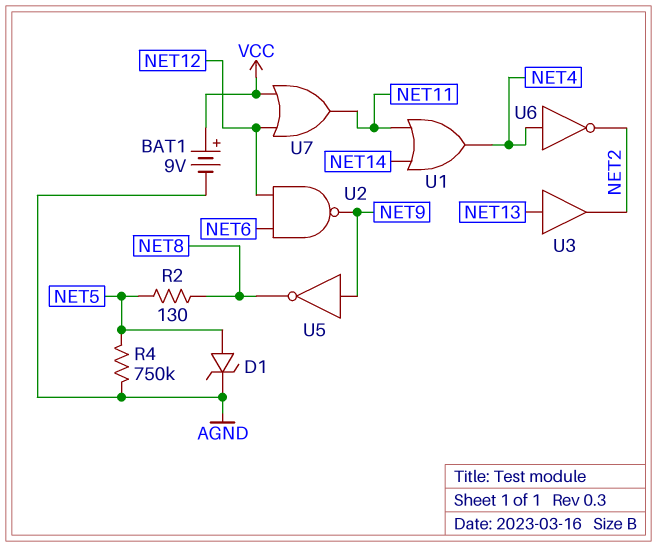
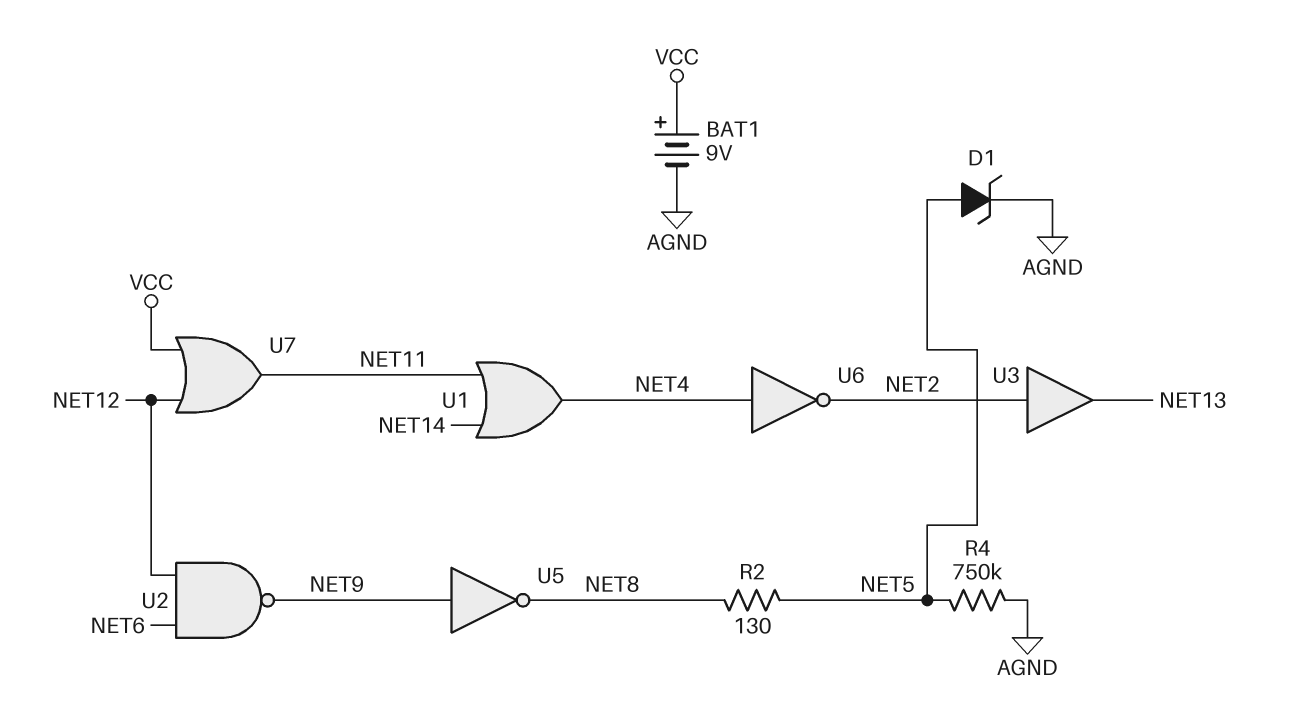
U3: buffer (in NET13, out NET2) -> buffer (in NET2, out NET13)

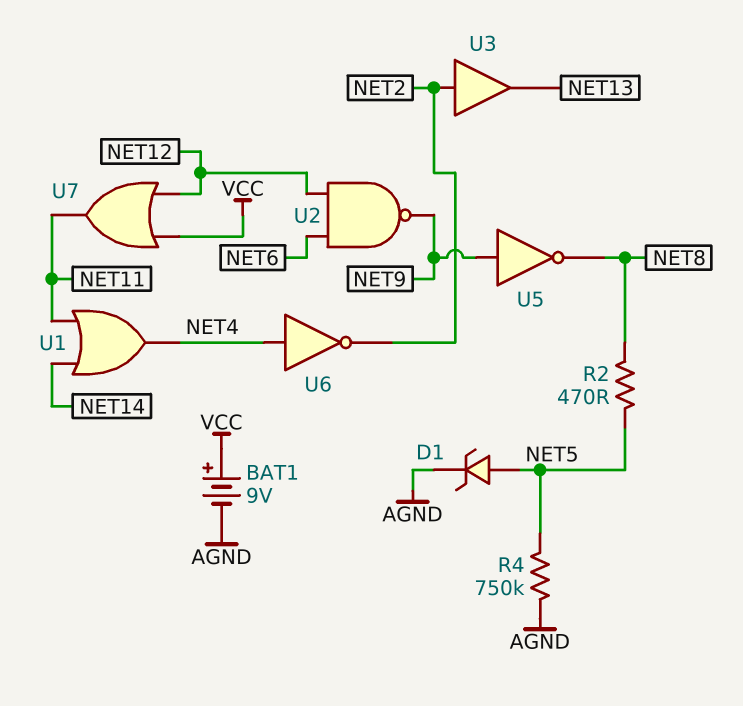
R2: 130 (NET5, NET8) -> 470 (NET5, NET8)

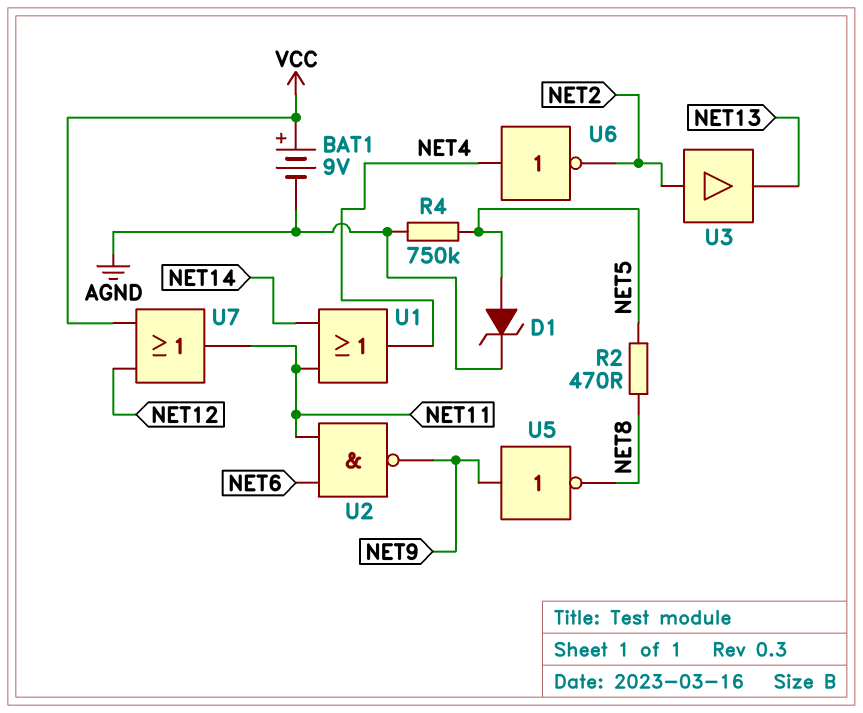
U2: NAND (in NET6, in NET12, out NET9) -> NAND (in NET6, in NET11, out NET9)

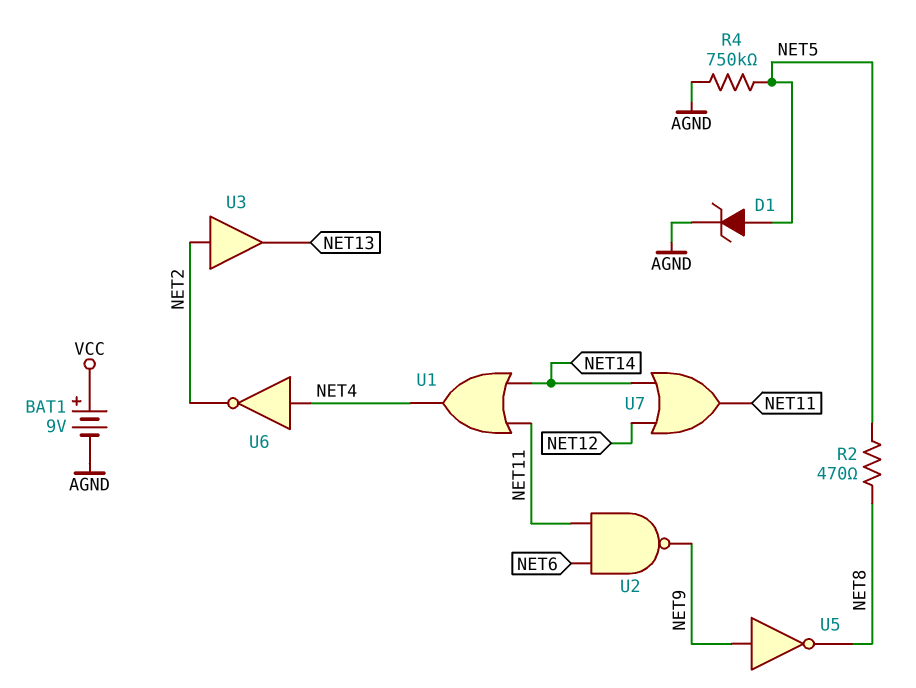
U7: OR (in NET12, in VCC, out NET11) -> OR (in NET12, in NET14, out NET11)

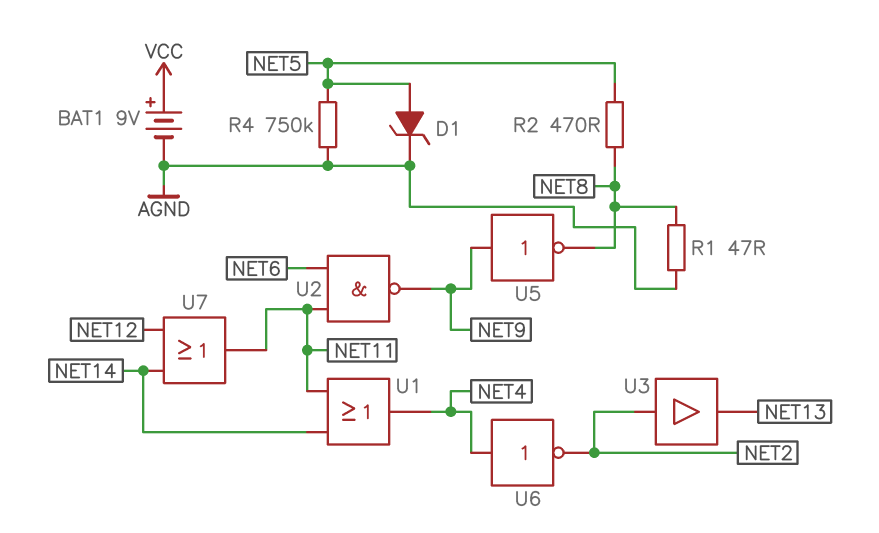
R1: none -> 47 (AGND, NET8)

